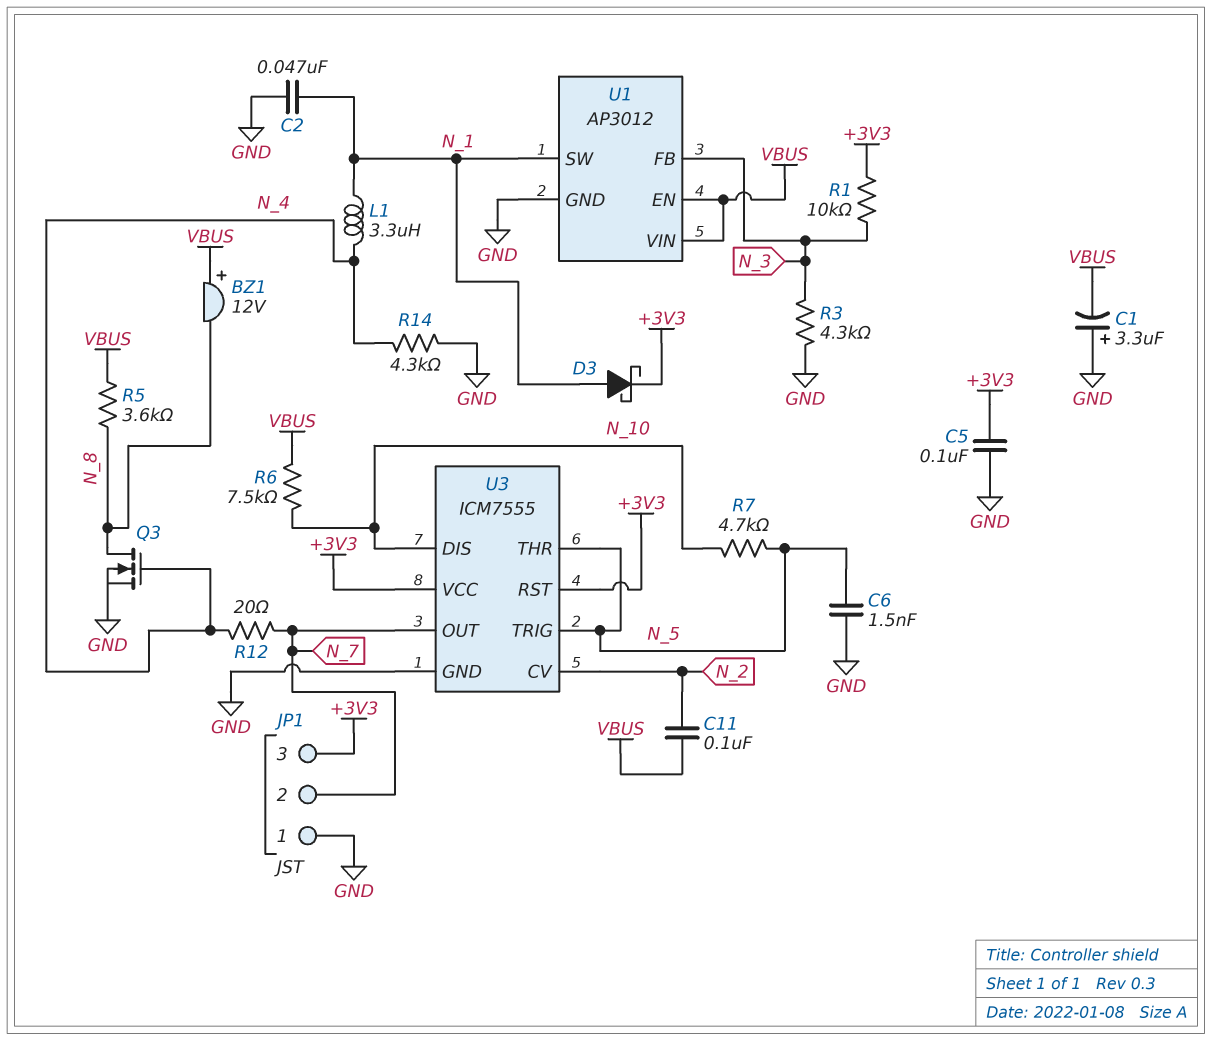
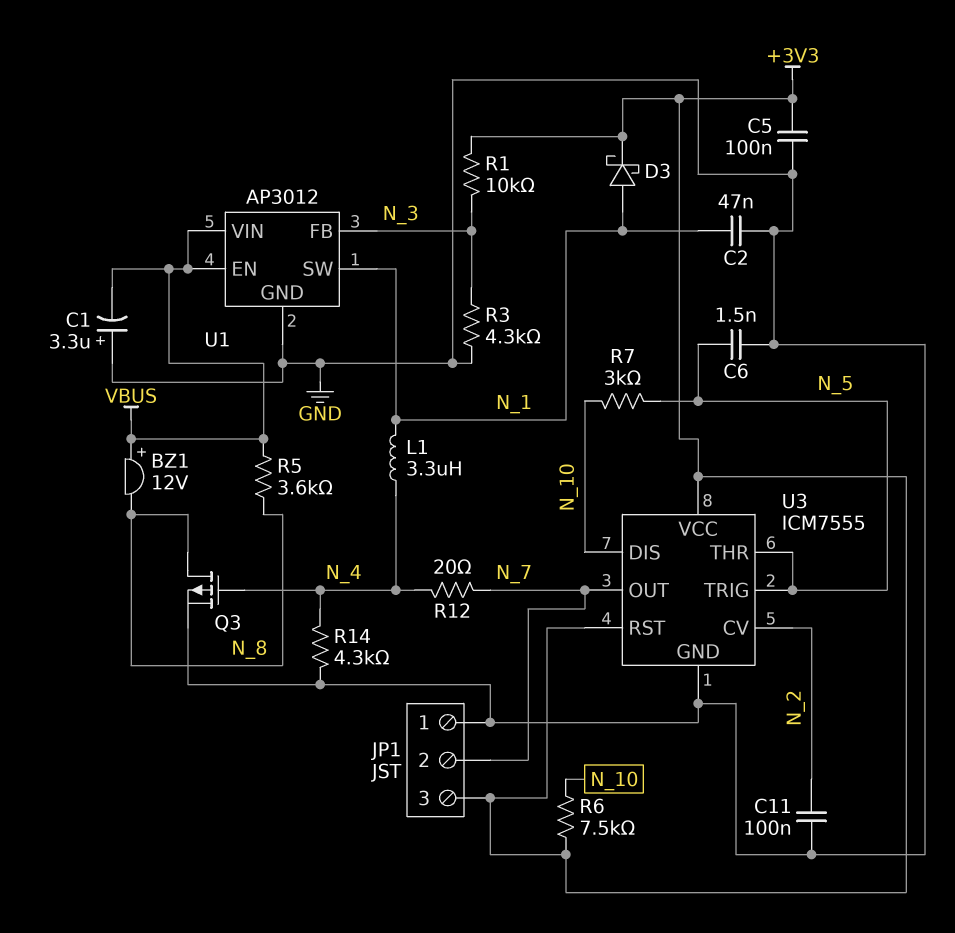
C11: 100nF (N_2, VBUS) -> 100nF (GND, N_2)
Q3: NMOS (G N_4, D N_8, S GND) -> PMOS (G N_4, D N_8, S GND)
R6: 7.5k (N_10, VBUS) -> 7.5k (+3V3, N_10)
R7: 4.7k (N_5, N_10) -> 3k (N_5, N_10)

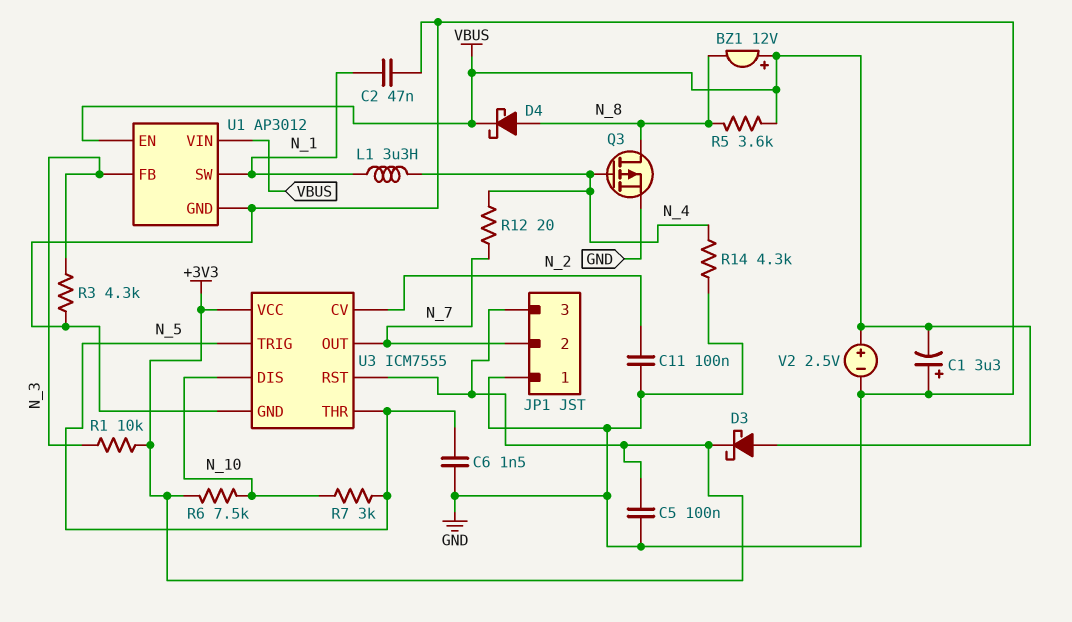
D3: schottky (A N_1, K +3V3) -> schottky (A VBUS, K +3V3)
D4: none -> schottky (A N_8, K VBUS)
V2: none -> 2.5V (plus VBUS, minus GND)

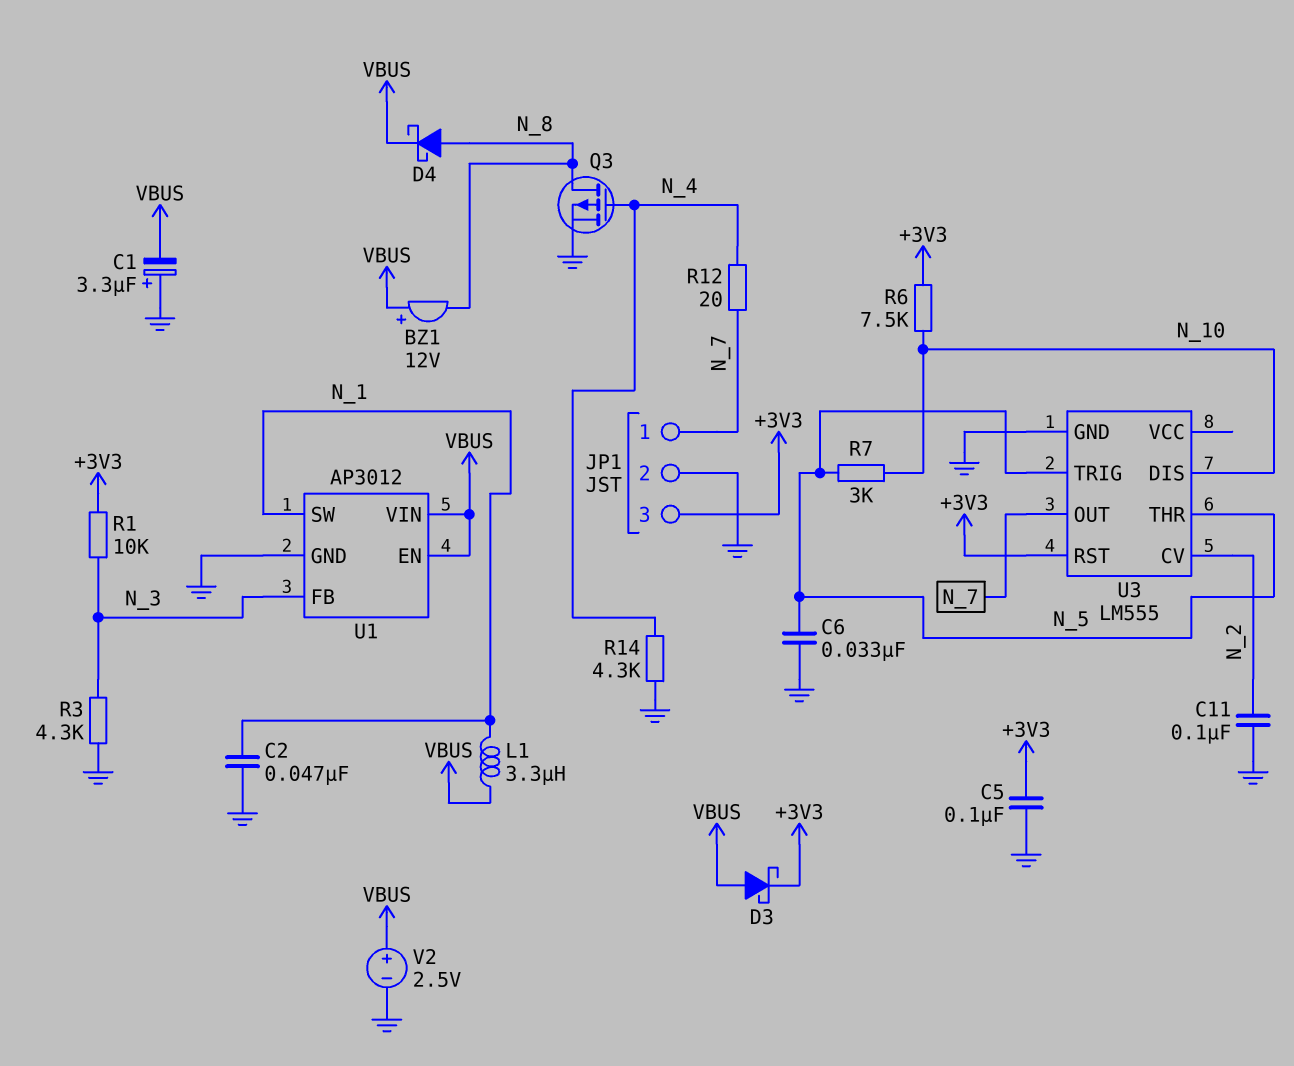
C6: 1.5nF (GND, N_5) -> 33nF (GND, N_5)
JP1 pin 1: GND -> N_7
JP1 pin 2: N_7 -> GND
L1: 3.3uH (N_1, N_4) -> 3.3uH (N_1, VBUS)
R5: 3.6k (N_8, VBUS) -> none
U3: ICM7555 -> LM555
U3 pin VCC: +3V3 -> none

